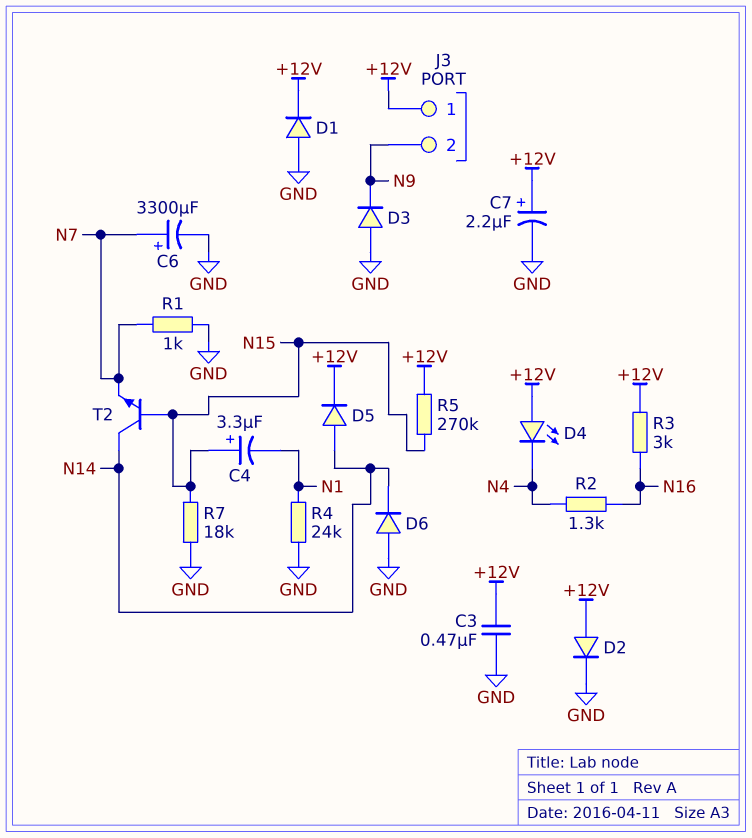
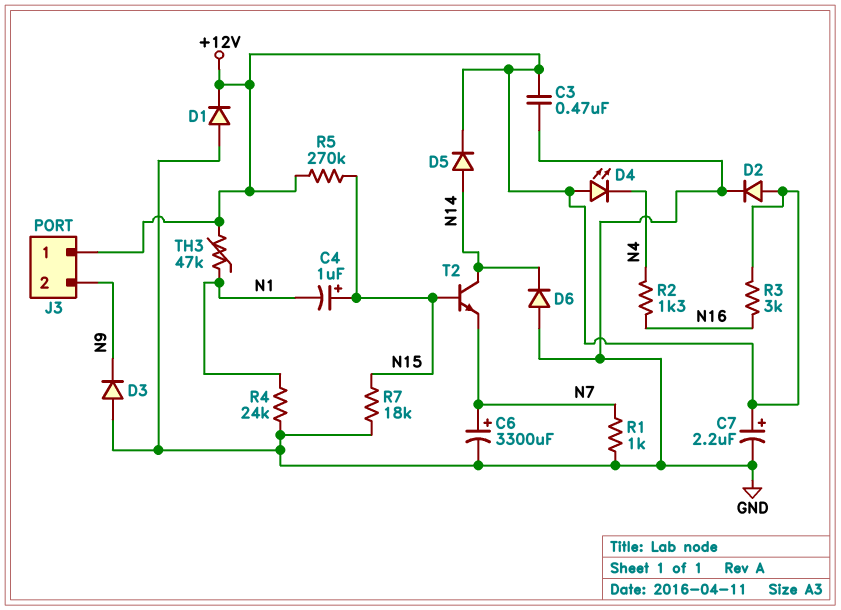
C4: 3.3uF (plus N15, minus N1) -> 1uF (plus N15, minus N1)
TH3: none -> 47k (+12V, N1)

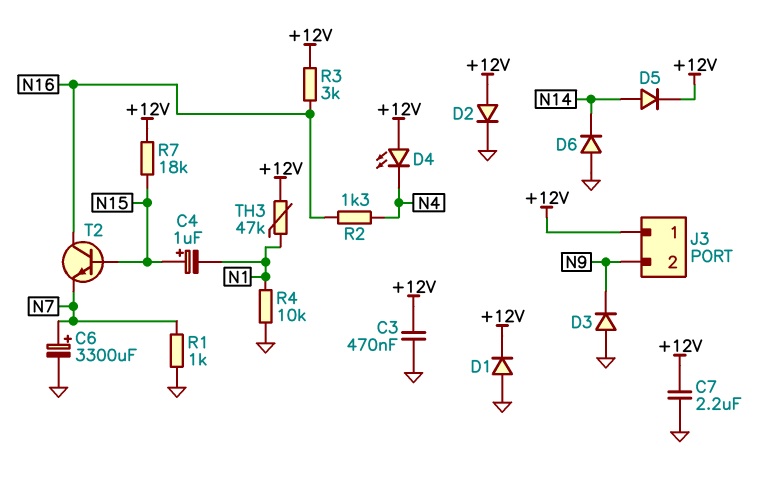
C7: 2.2uF (plus +12V, minus GND) -> 2.2uF (+12V, GND)
R4: 24k (GND, N1) -> 10k (GND, N1)
R5: 270k (+12V, N15) -> none
R7: 18k (GND, N15) -> 18k (+12V, N15)
T2: NPN (B N15, C N14, E N7) -> NPN (B N15, C N16, E N7)

